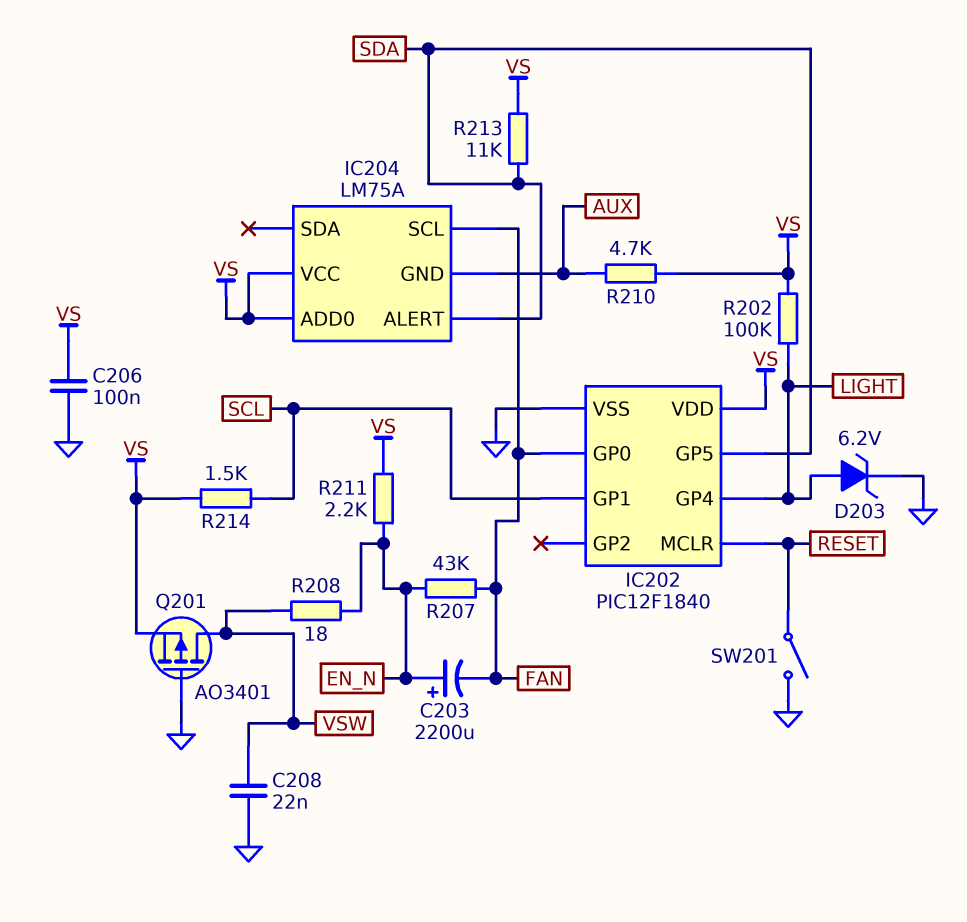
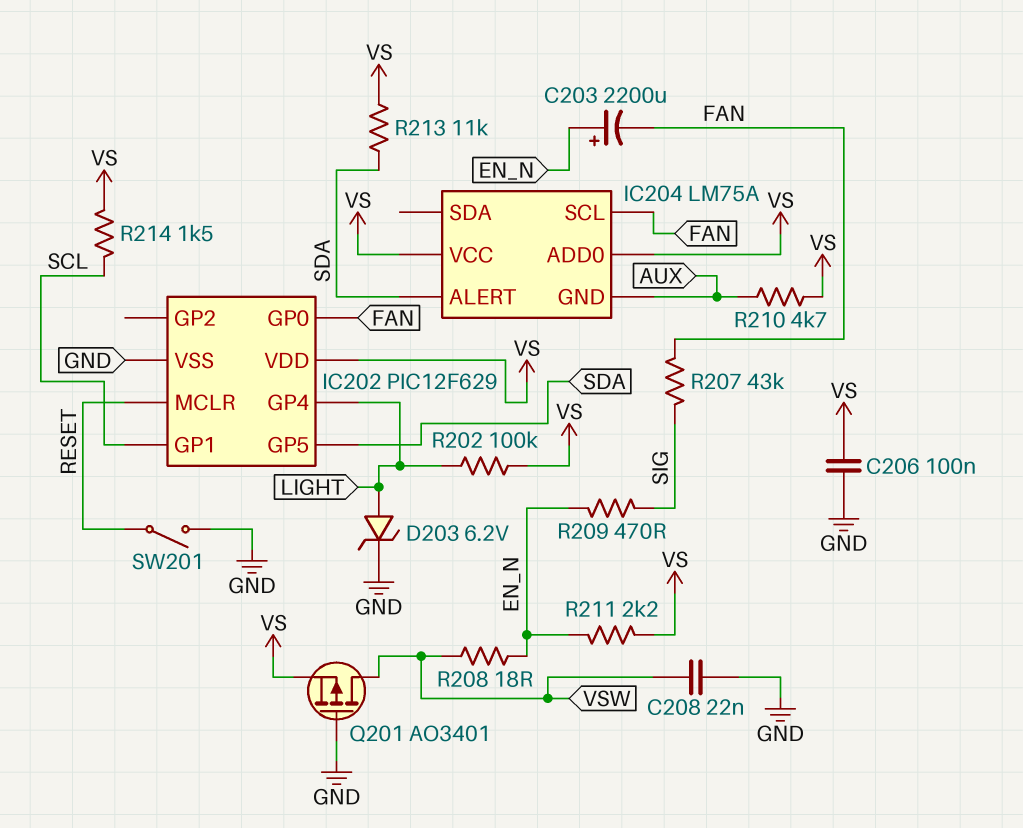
IC202: PIC12F1840 -> PIC12F629
R207: 43k (EN_N, FAN) -> 43k (FAN, SIG)
R209: none -> 470 (EN_N, SIG)

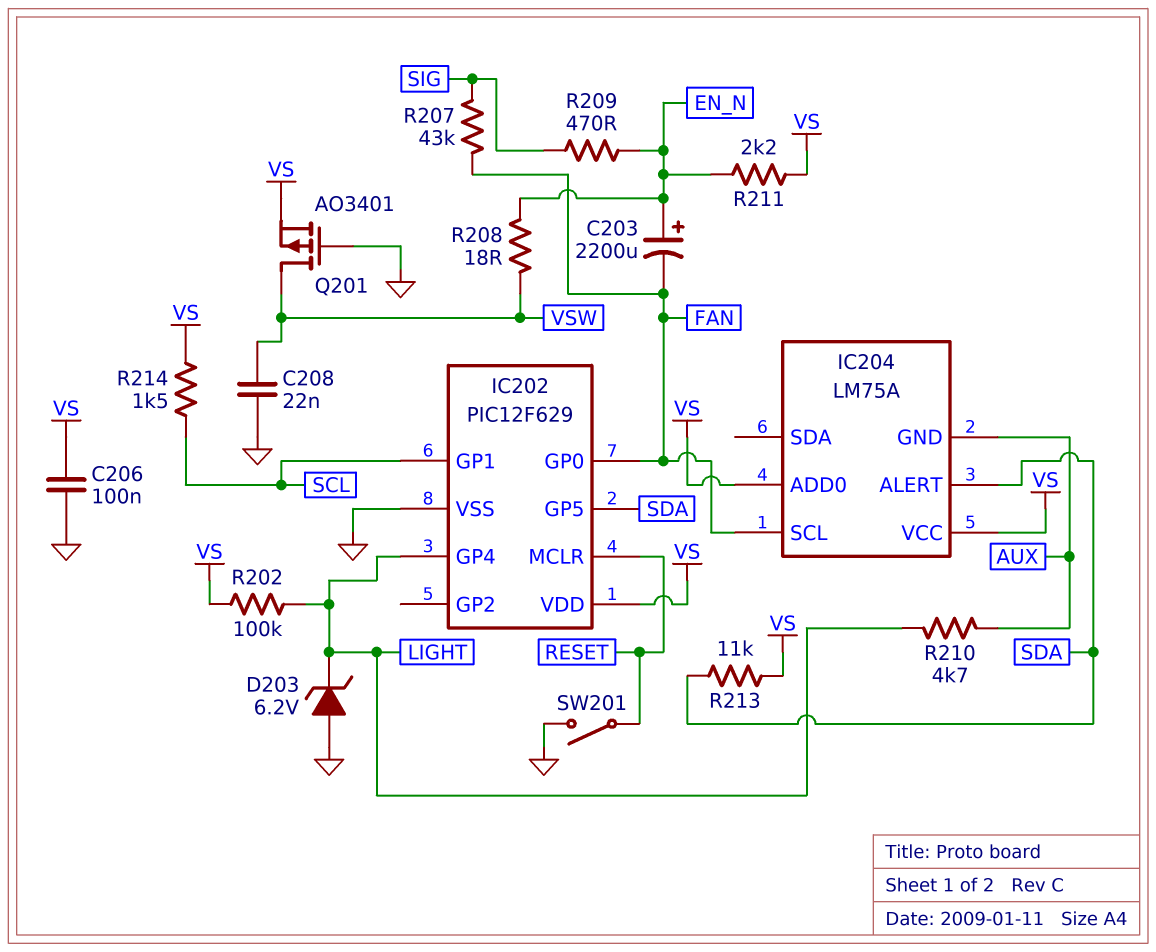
D203: zener 6.2V (A LIGHT, K GND) -> zener 6.2V (A GND, K LIGHT)
R210: 4.7k (AUX, VS) -> 4.7k (AUX, LIGHT)

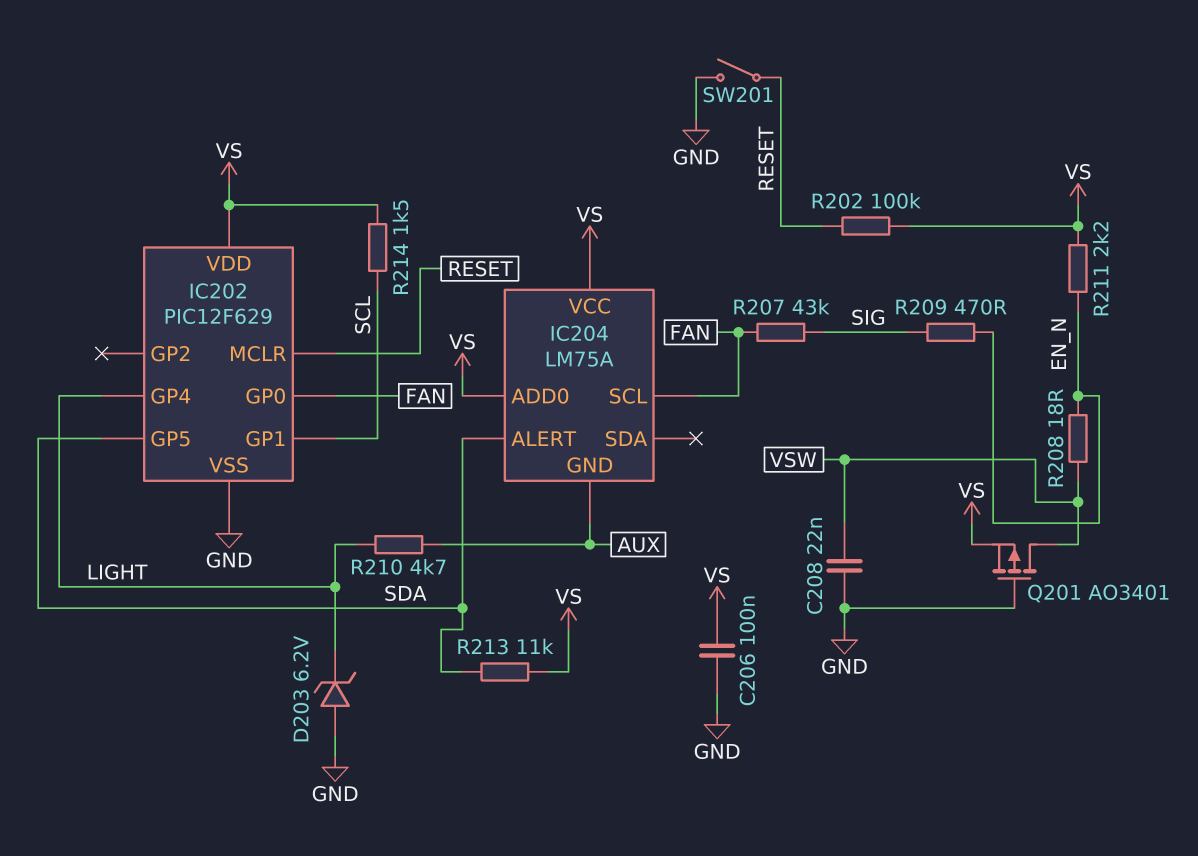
C203: 2200uF (plus EN_N, minus FAN) -> none
R202: 100k (LIGHT, VS) -> 100k (RESET, VS)

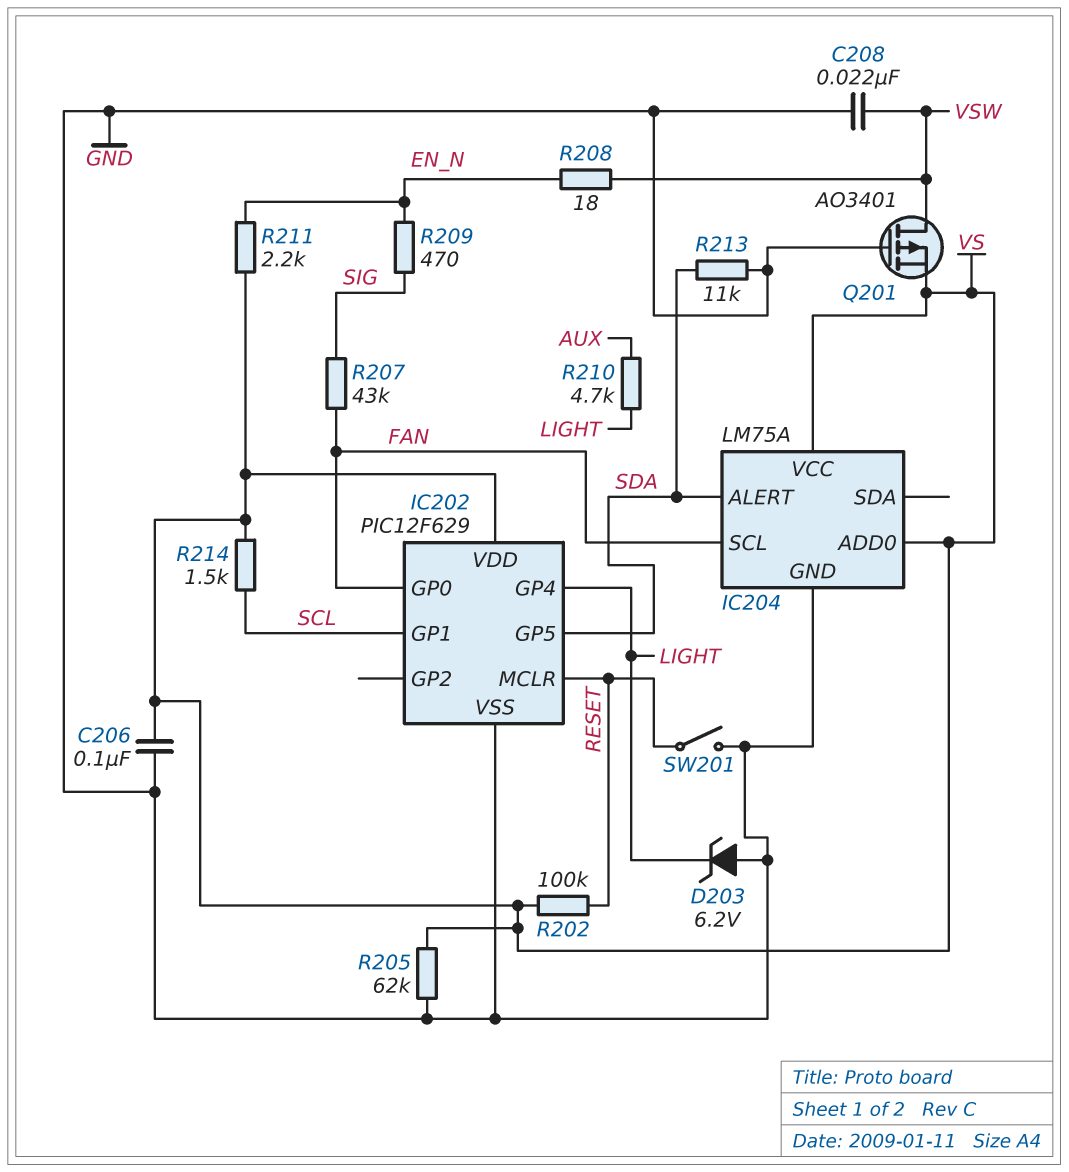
IC204 pin GND: AUX -> GND
R205: none -> 62k (GND, VS)
R213: 11k (SDA, VS) -> 11k (GND, SDA)

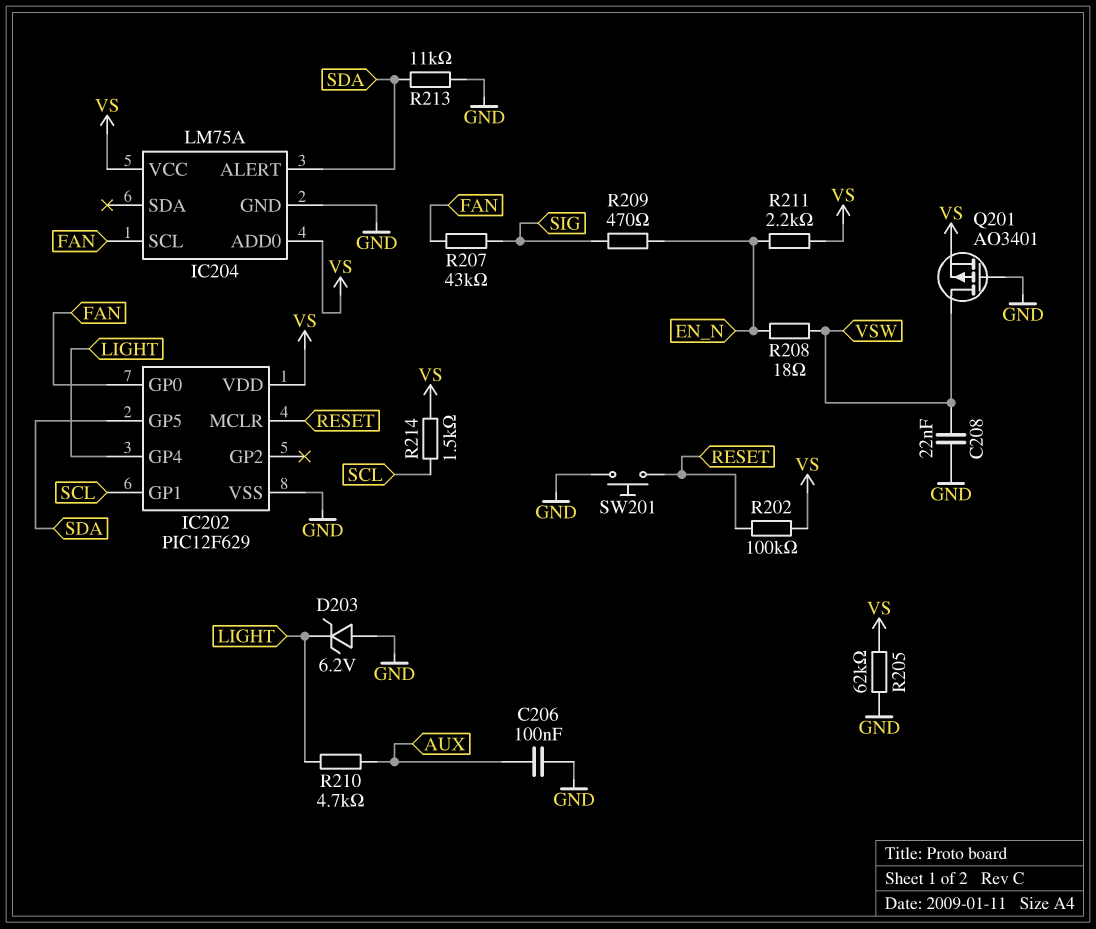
C206: 100nF (GND, VS) -> 100nF (AUX, GND)
SW201: switch (GND, RESET) -> button (GND, RESET)

